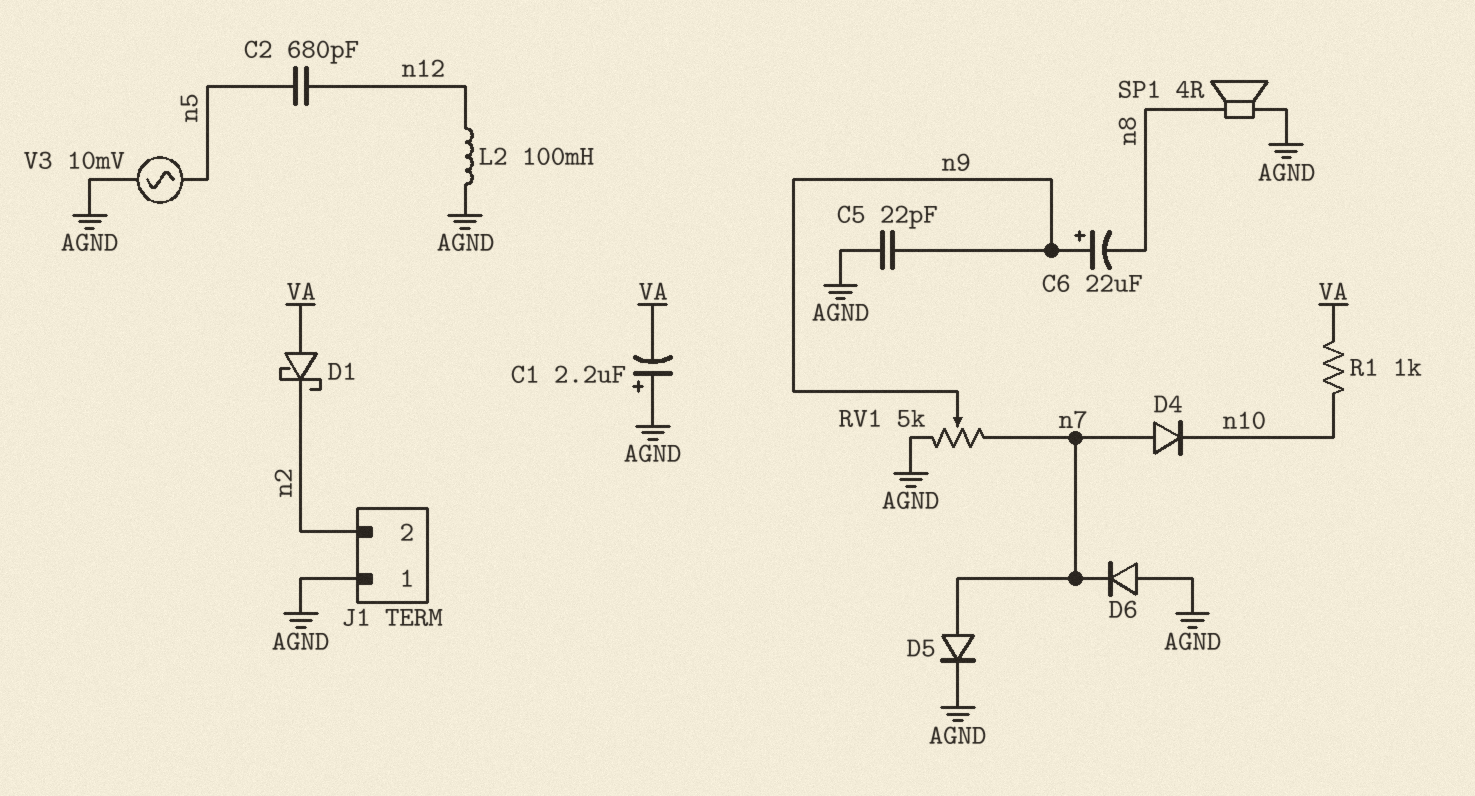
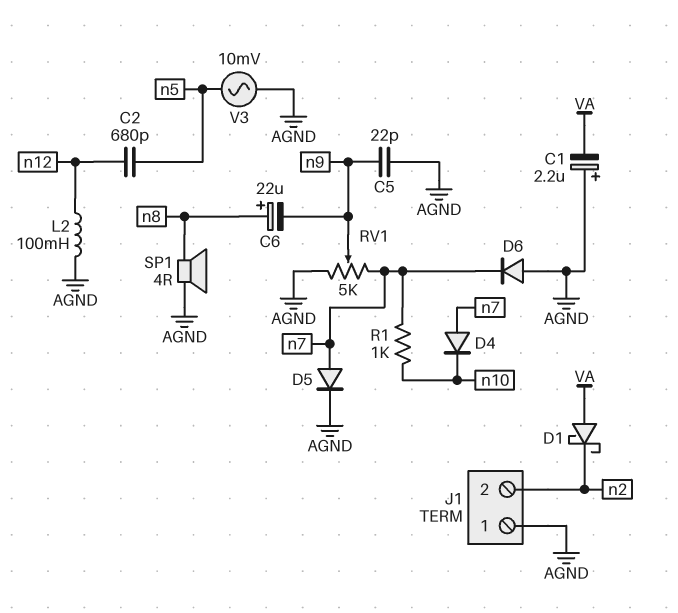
C6: 22uF (plus n9, minus n8) -> 22uF (plus n8, minus n9)
R1: 1k (VA, n10) -> 1k (n7, n10)

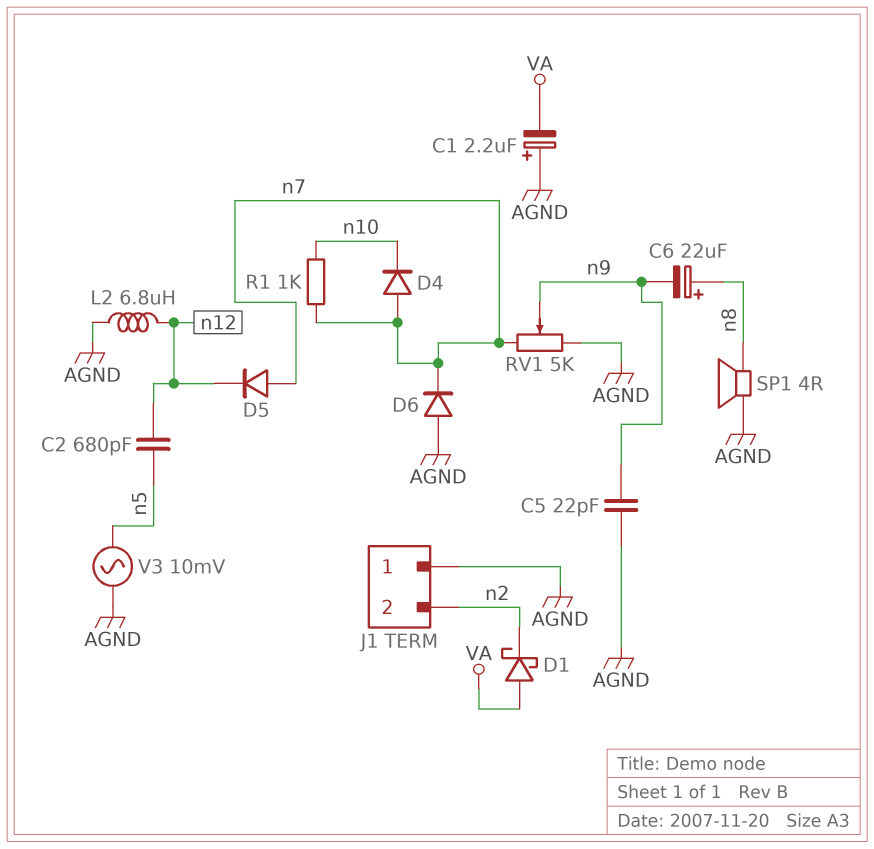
D5: diode (A n7, K AGND) -> diode (A n7, K n12)
L2: 100mH (AGND, n12) -> 6.8uH (AGND, n12)

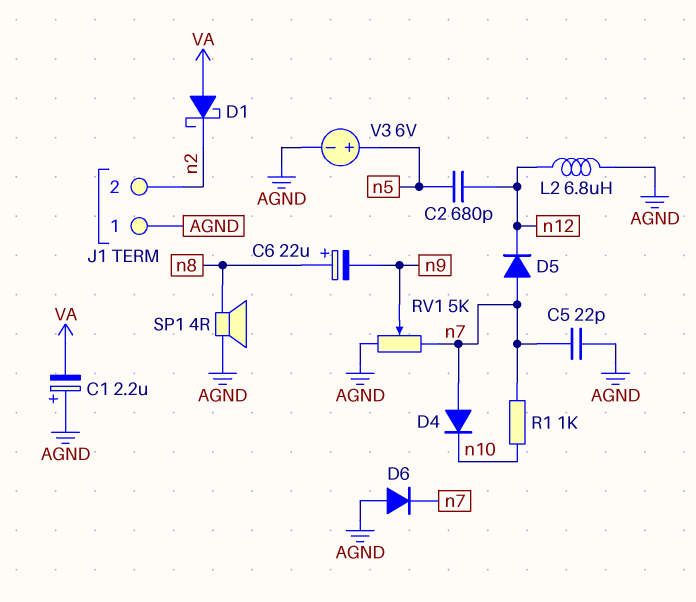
C5: 22pF (AGND, n9) -> 22pF (AGND, n7)
V3: AC 10mV (AGND, n5) -> 6V (plus n5, minus AGND)

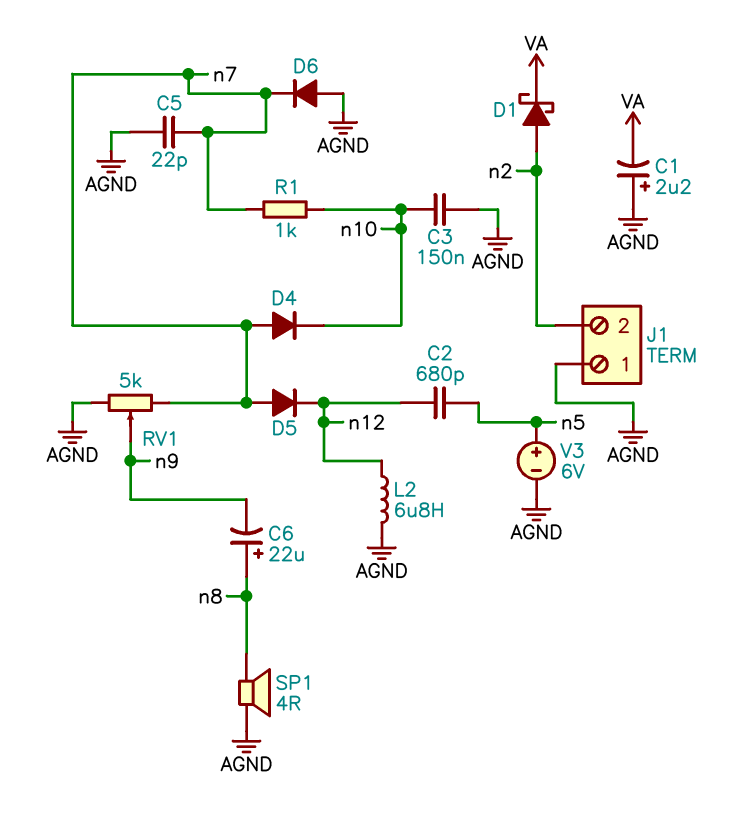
C3: none -> 150nF (AGND, n10)
D1: schottky (A VA, K n2) -> schottky (A n2, K VA)

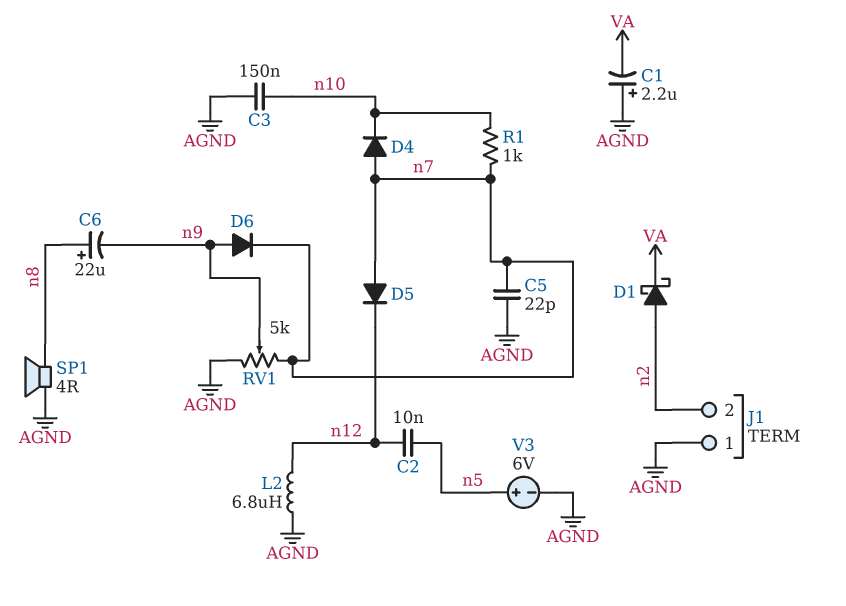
C2: 680pF (n5, n12) -> 10nF (n5, n12)
D6: diode (A AGND, K n7) -> diode (A n9, K n7)

